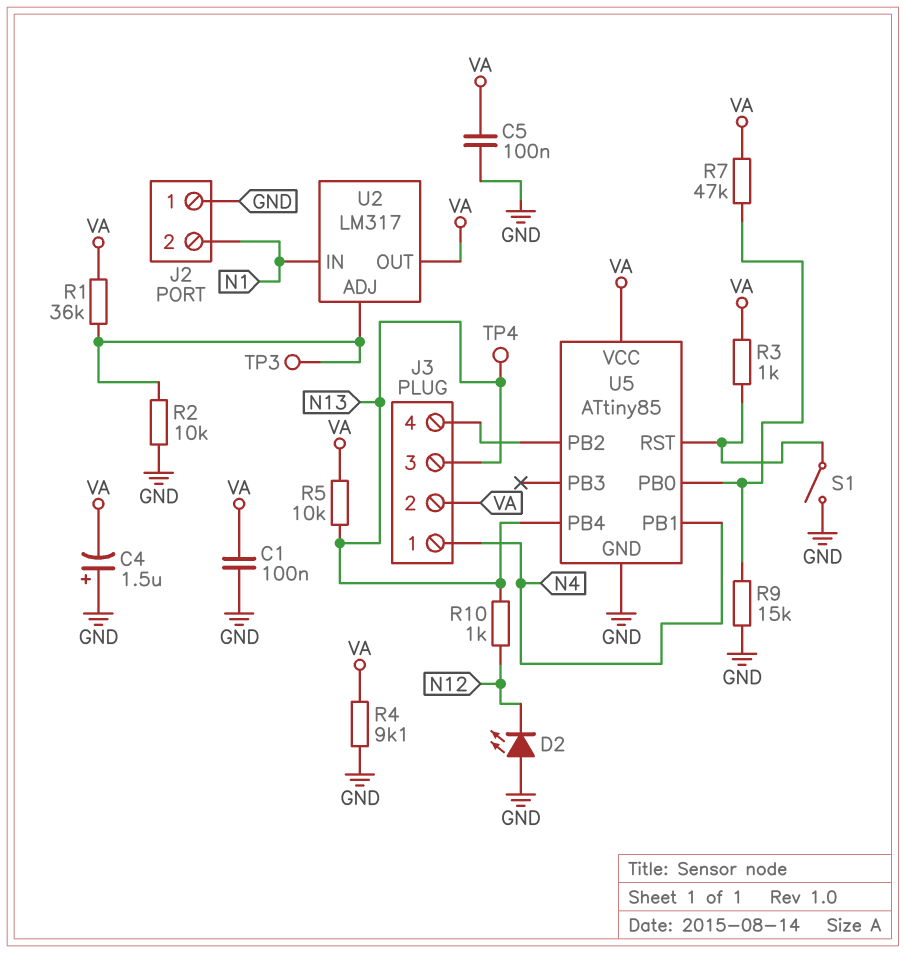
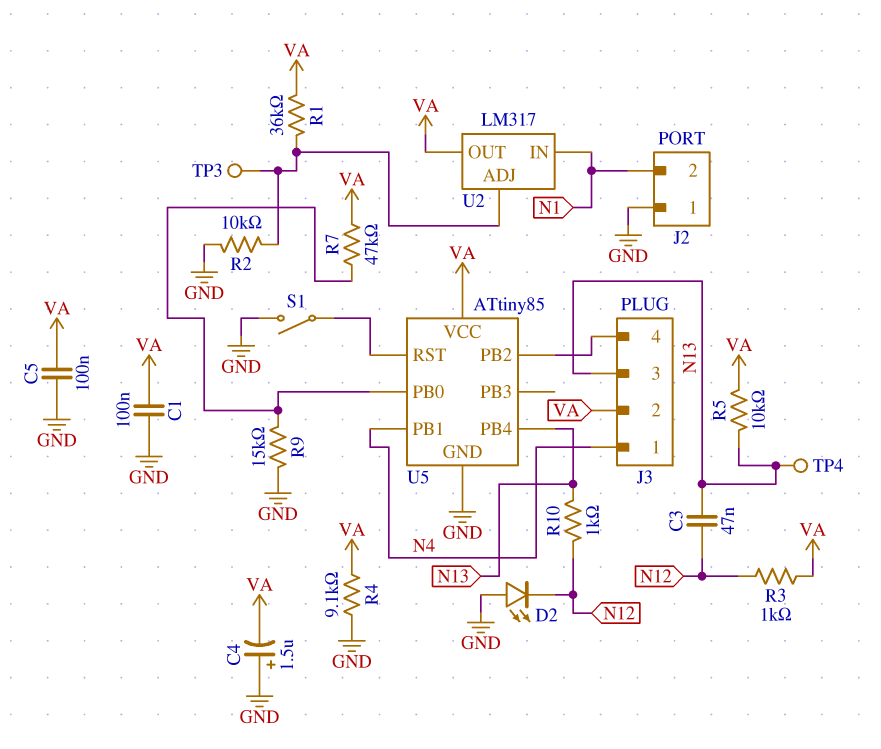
C3: none -> 47nF (N12, N13)
R3: 1k (U5/RST, VA) -> 1k (N12, VA)

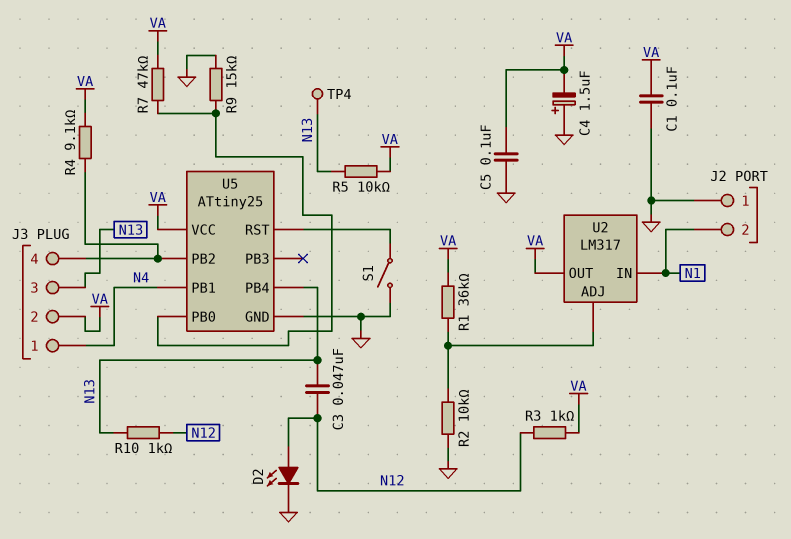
D2: LED (A GND, K N12) -> LED (A N12, K GND)
R4: 9.1k (GND, VA) -> 9.1k (J3/4, VA)
TP3: test point (U2/ADJ) -> none
U5: ATtiny85 -> ATtiny25

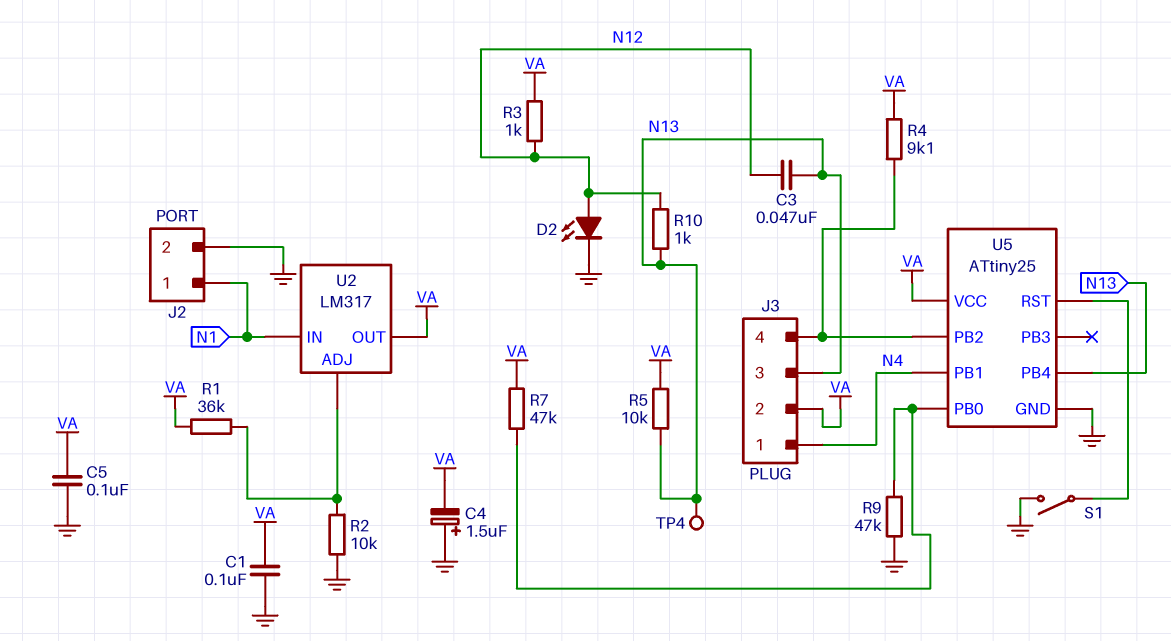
J2 pin 1: GND -> N1
J2 pin 2: N1 -> GND
R9: 15k (GND, U5/PB0) -> 47k (GND, U5/PB0)

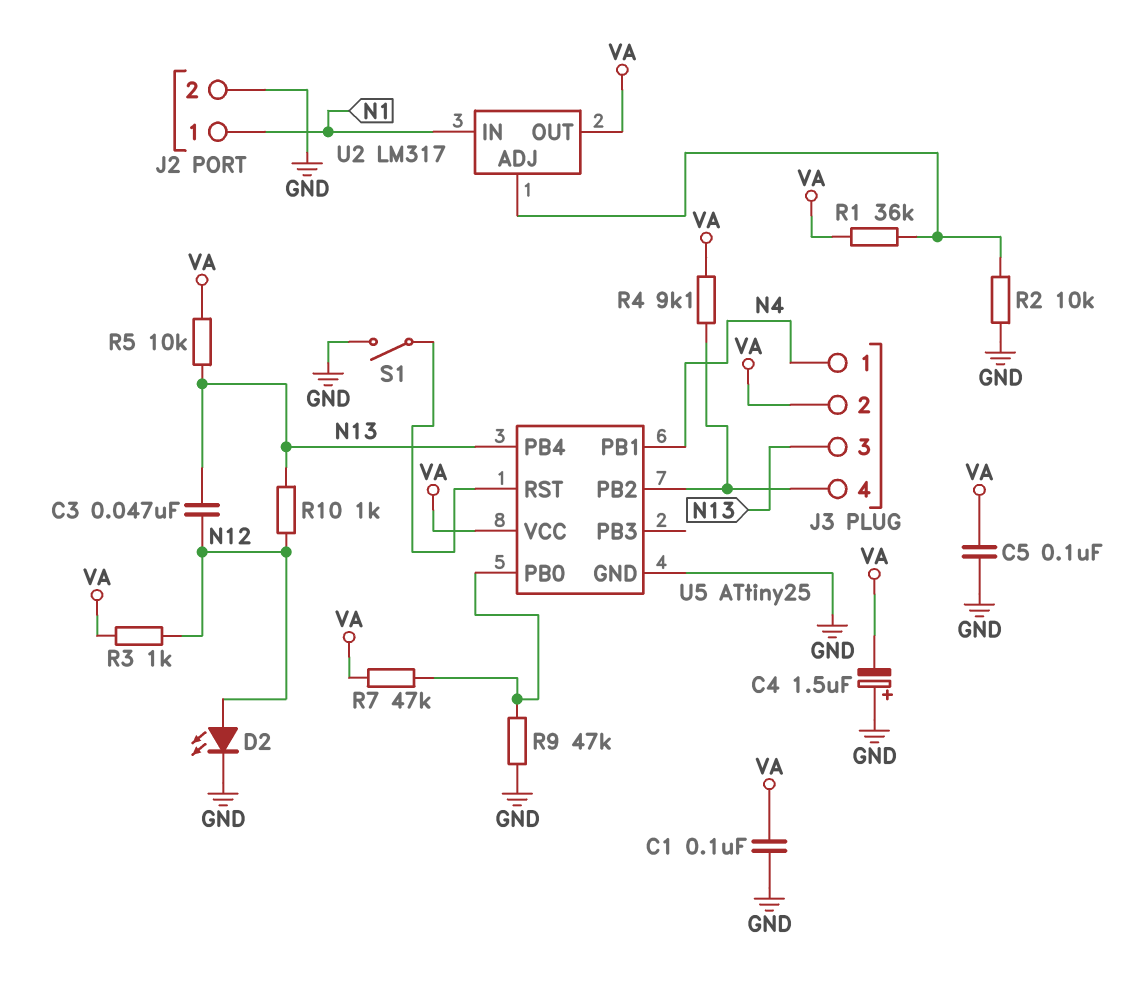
TP4: test point (N13) -> none

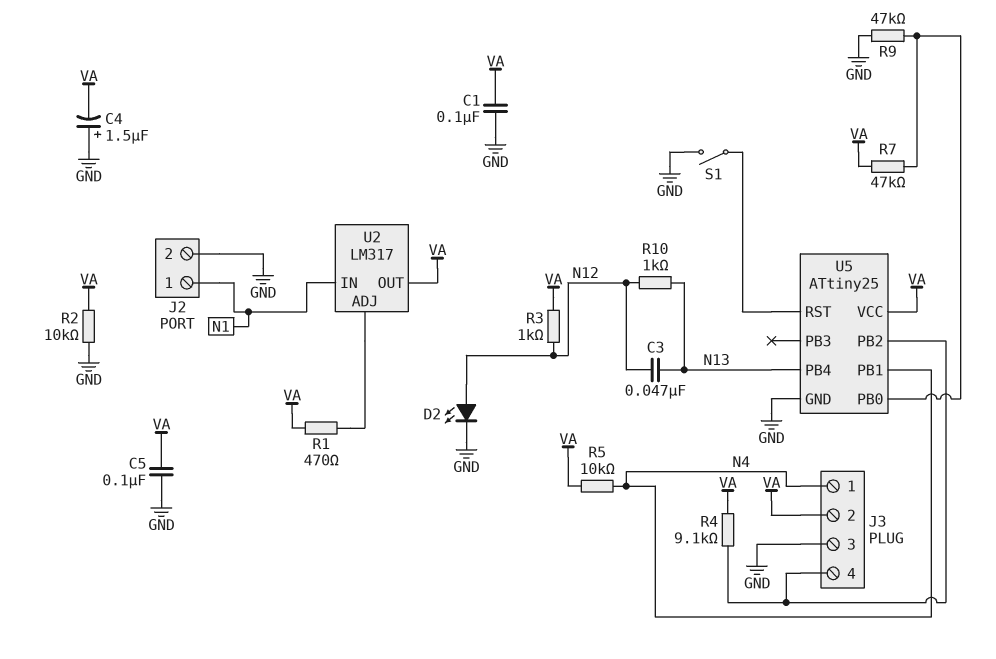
J3 pin 3: N13 -> GND
R1: 36k (U2/ADJ, VA) -> 470 (U2/ADJ, VA)
R2: 10k (GND, U2/ADJ) -> 10k (GND, VA)
R5: 10k (N13, VA) -> 10k (N4, VA)

